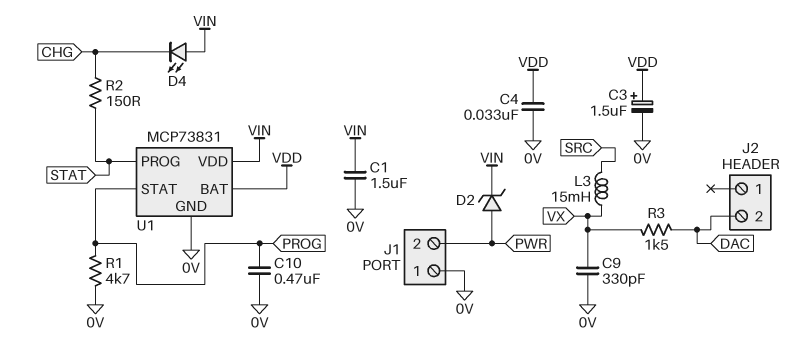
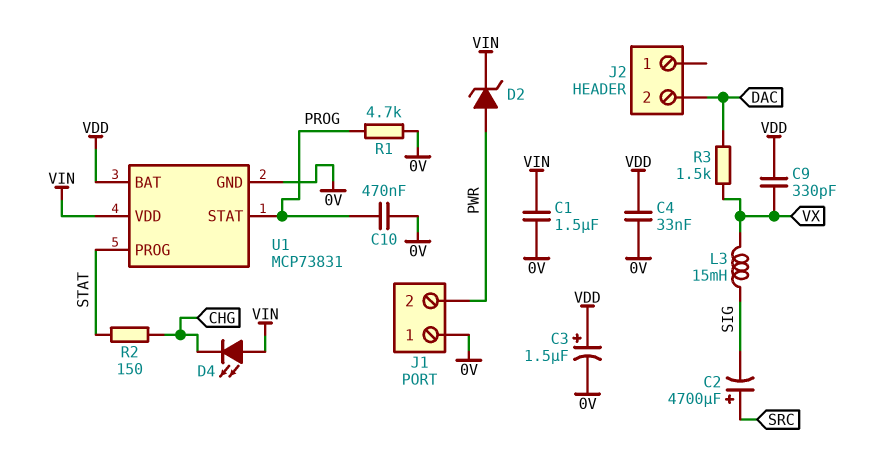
C2: none -> 4700uF (plus SRC, minus SIG)
C9: 330pF (0V, VX) -> 330pF (VDD, VX)
L3: 15mH (SRC, VX) -> 15mH (SIG, VX)

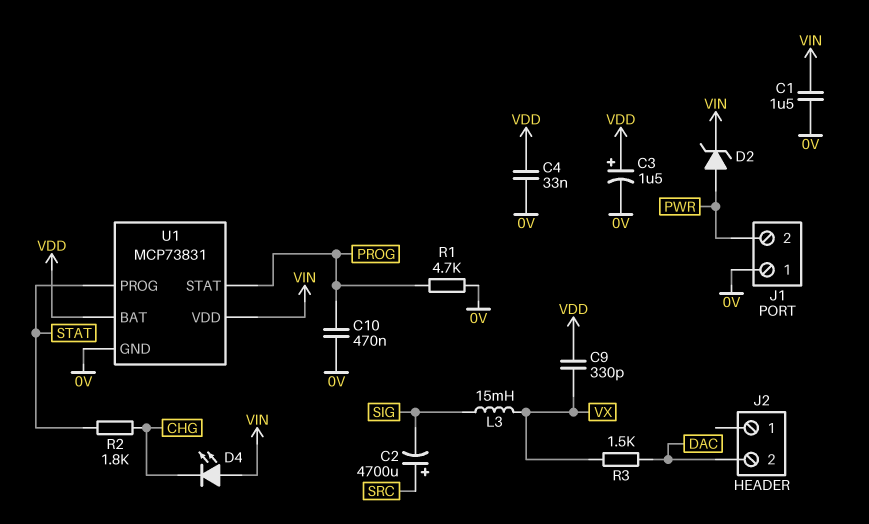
R2: 150 (CHG, STAT) -> 1.8k (CHG, STAT)

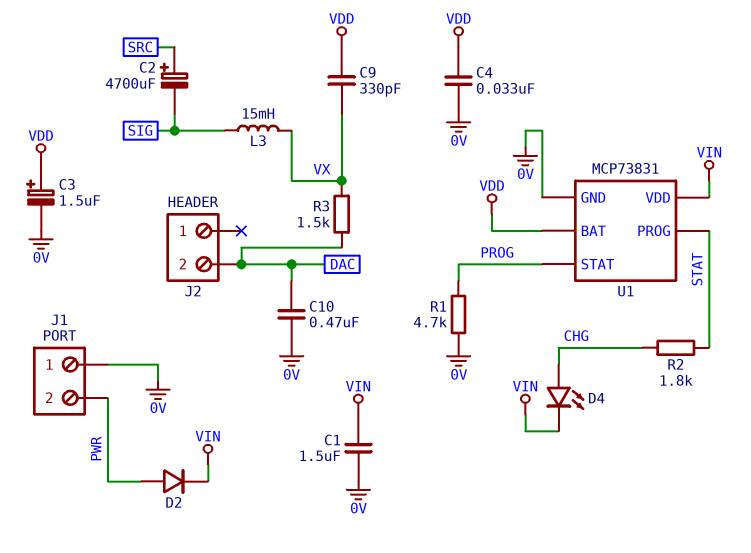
C10: 470nF (0V, PROG) -> 470nF (0V, DAC)
D2: zener (A PWR, K VIN) -> diode (A PWR, K VIN)
D4: LED (A VIN, K CHG) -> LED (A CHG, K VIN)

